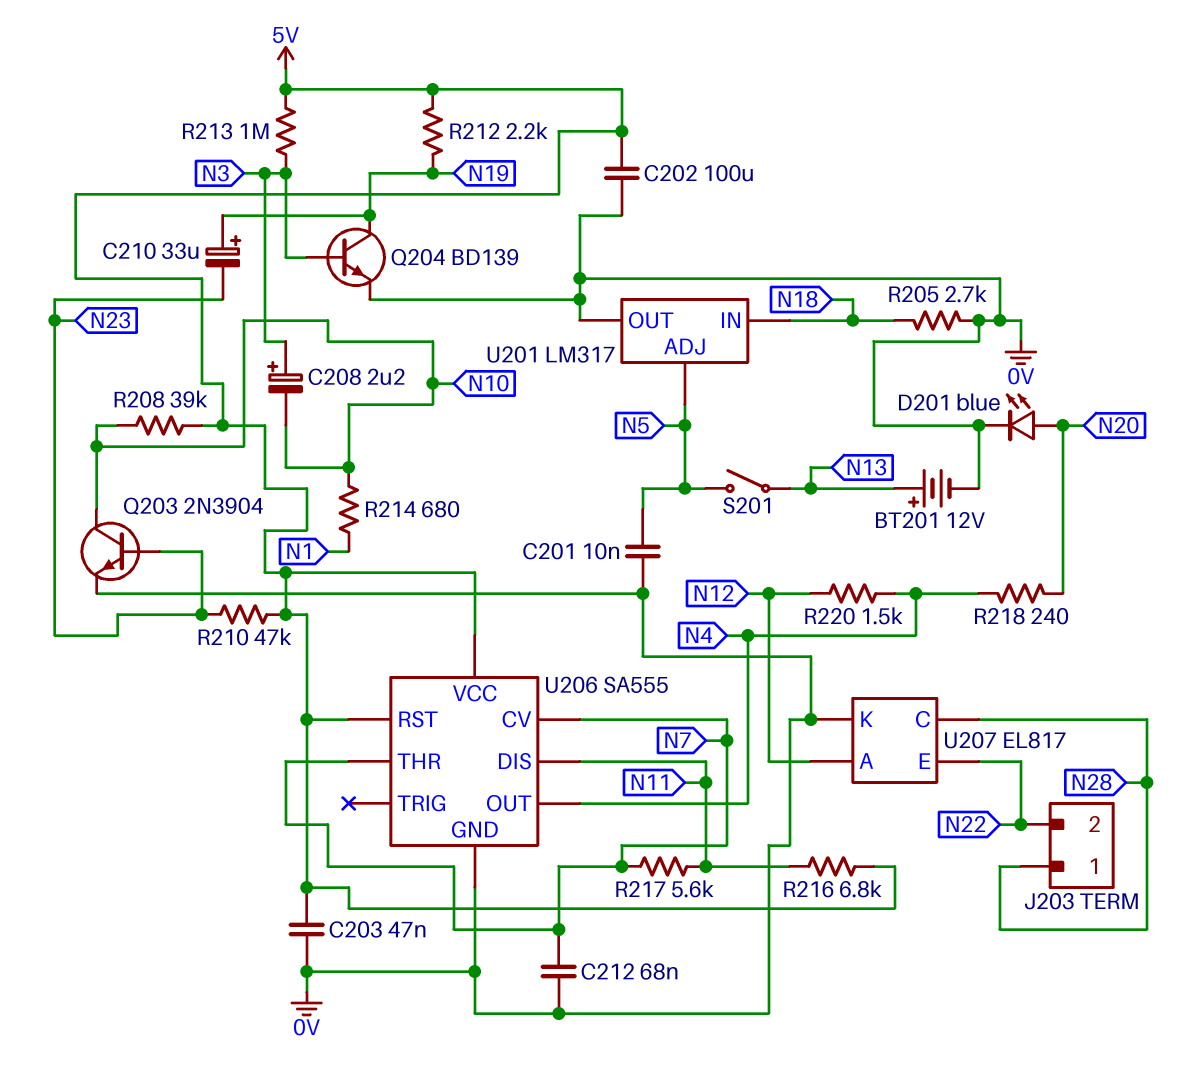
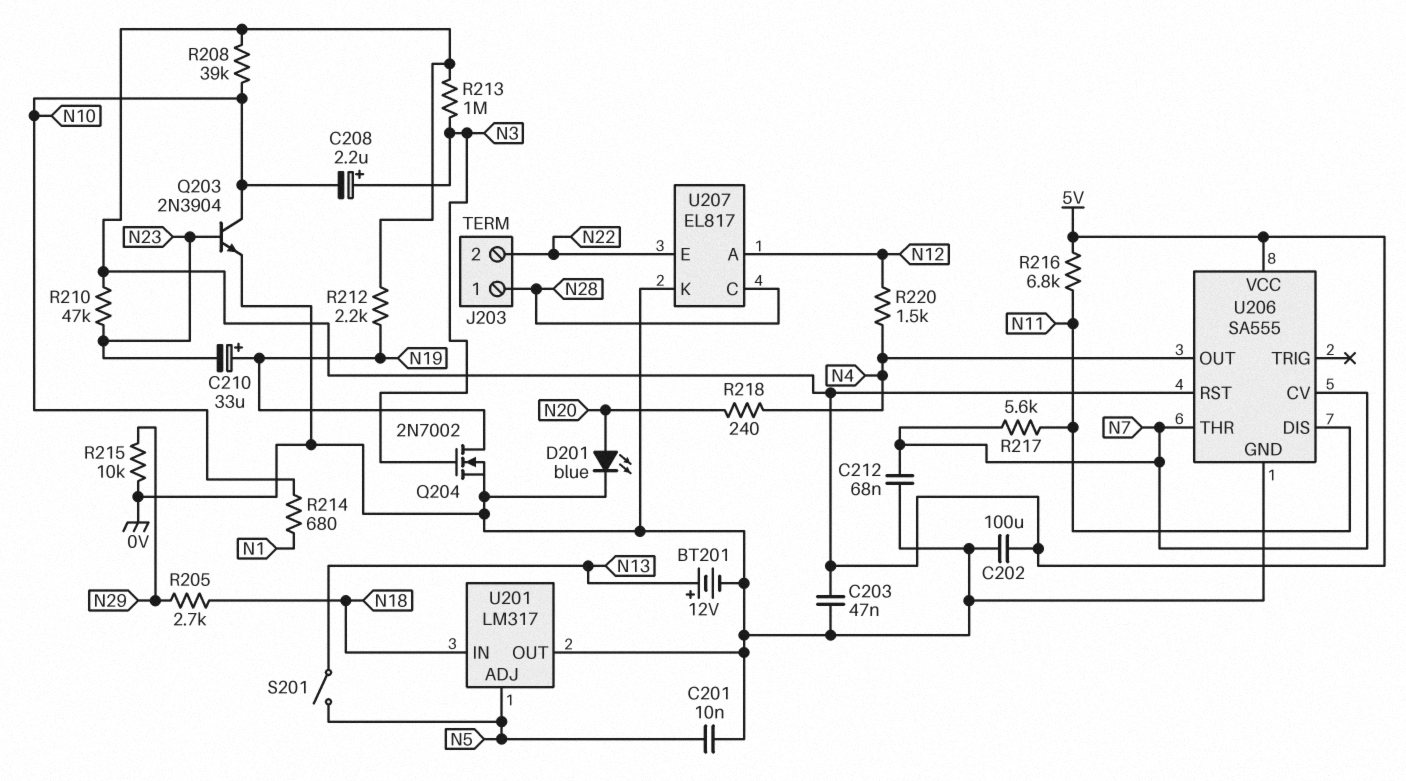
Q204: NPN BD139 (B N3, C N19, E 0V) -> NMOS 2N7002 (G N3, D N19, S 0V)
R205: 2.7k (0V, N18) -> 2.7k (N18, N29)
R215: none -> 10k (0V, N29)

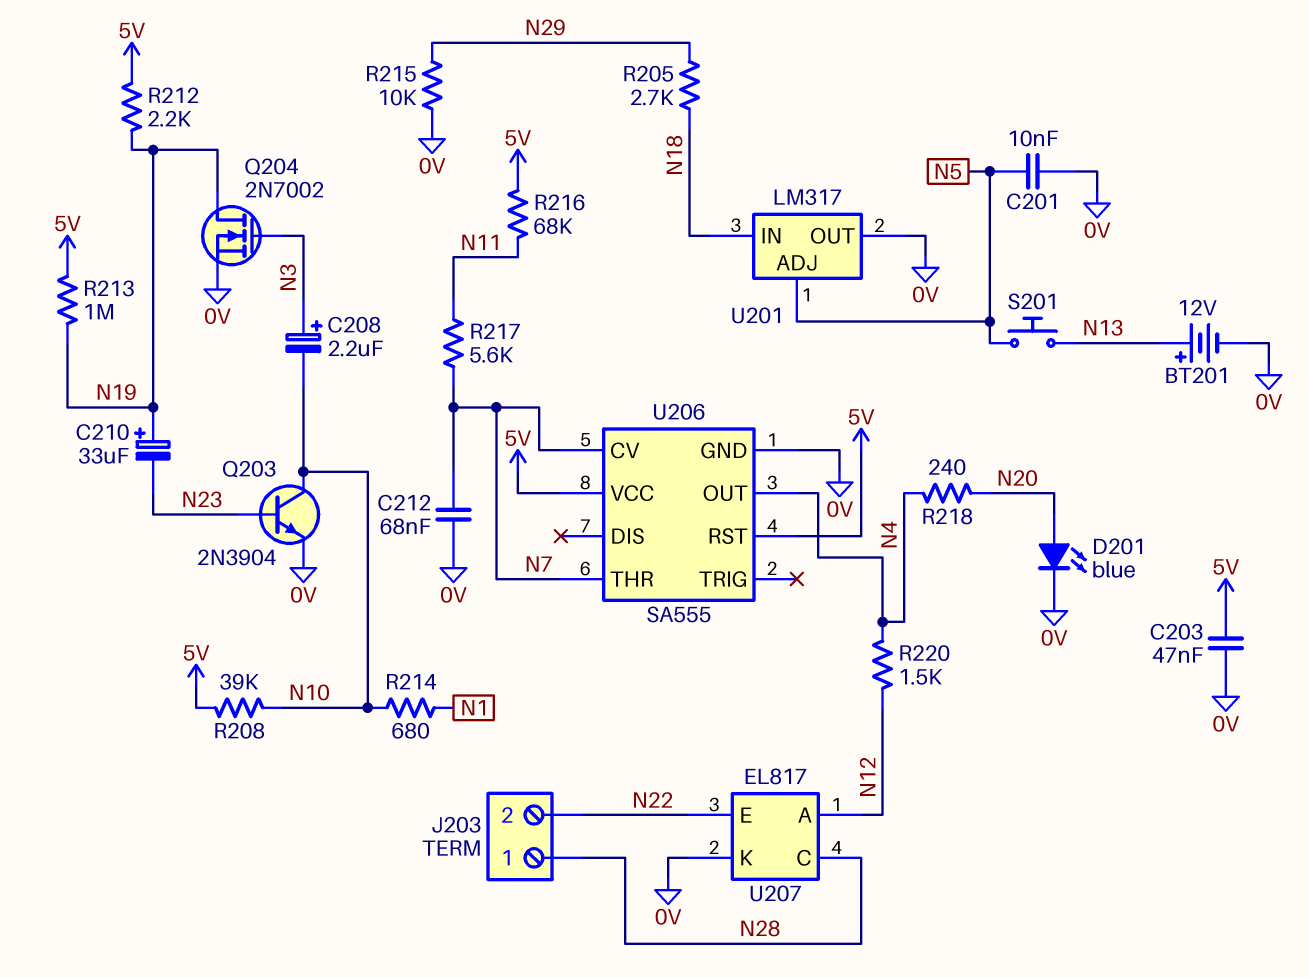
C202: 100uF (0V, 5V) -> none
R210: 47k (5V, N23) -> none
R213: 1M (5V, N3) -> 1M (5V, N19)
R216: 6.8k (5V, N11) -> 68k (5V, N11)
S201: switch (N5, N13) -> button (N5, N13)
U206 pin DIS: N11 -> none

